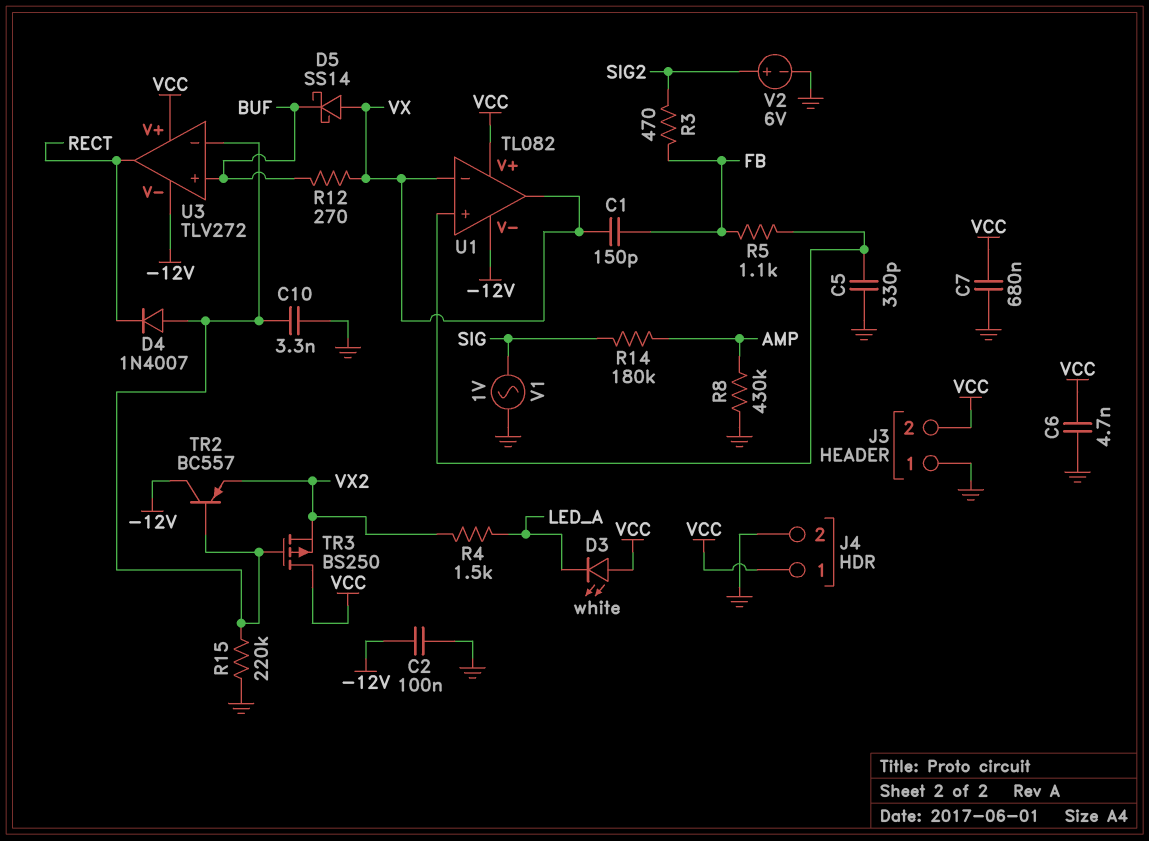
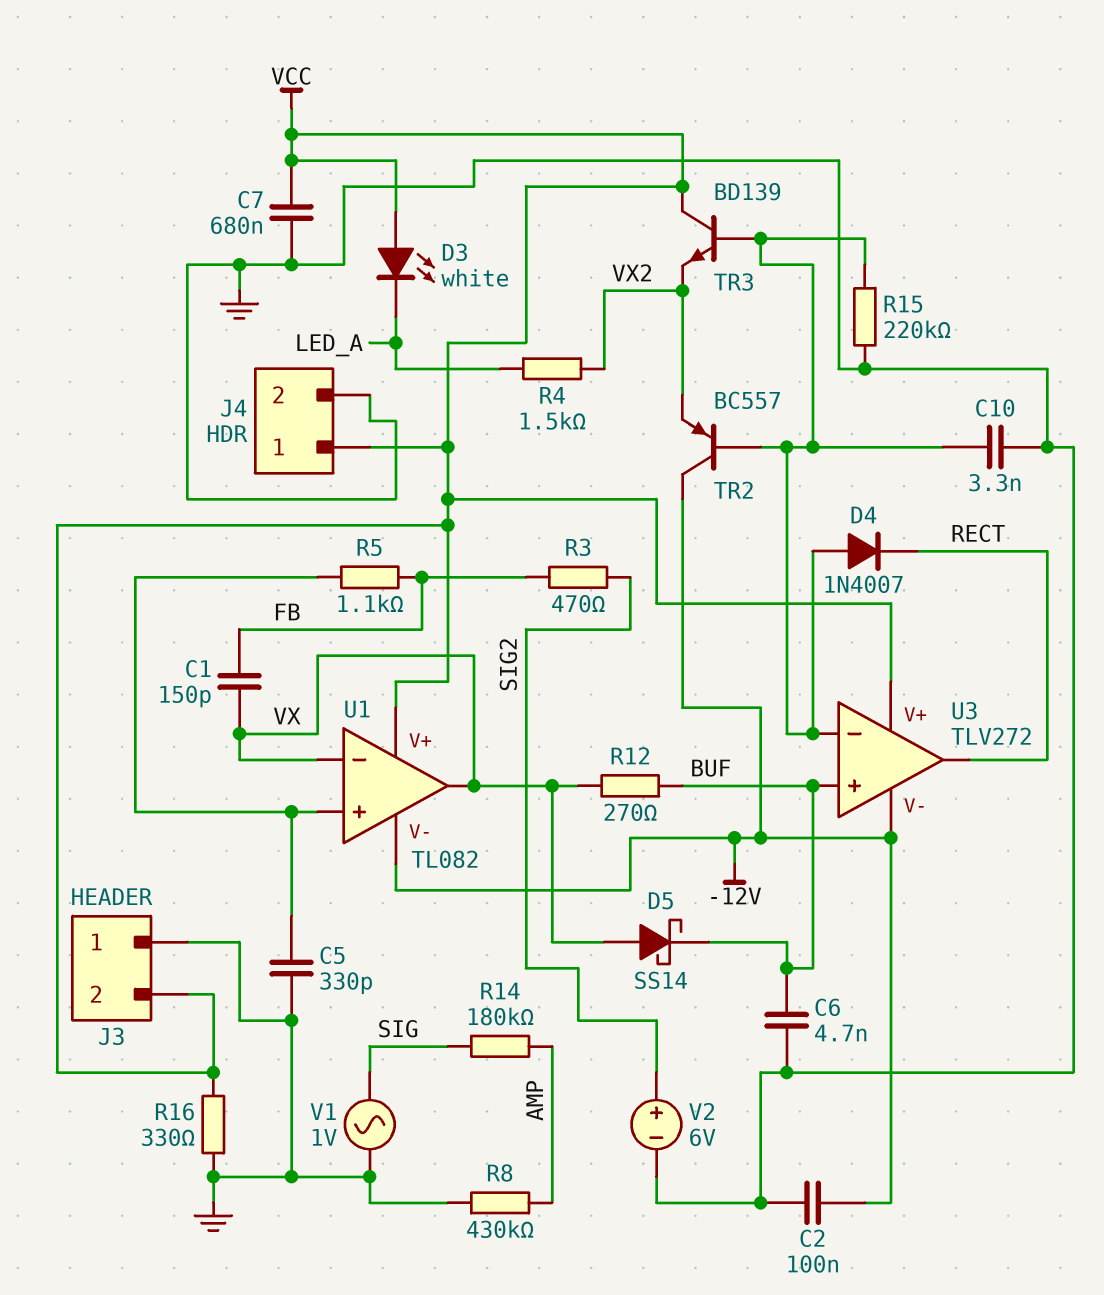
C6: 4.7nF (GND, VCC) -> 4.7nF (BUF, GND)
R16: none -> 330 (GND, VCC)
TR3: PMOS BS250 (G U3/in-, D VCC, S VX2) -> NPN BD139 (B U3/in-, C VCC, E VX2)

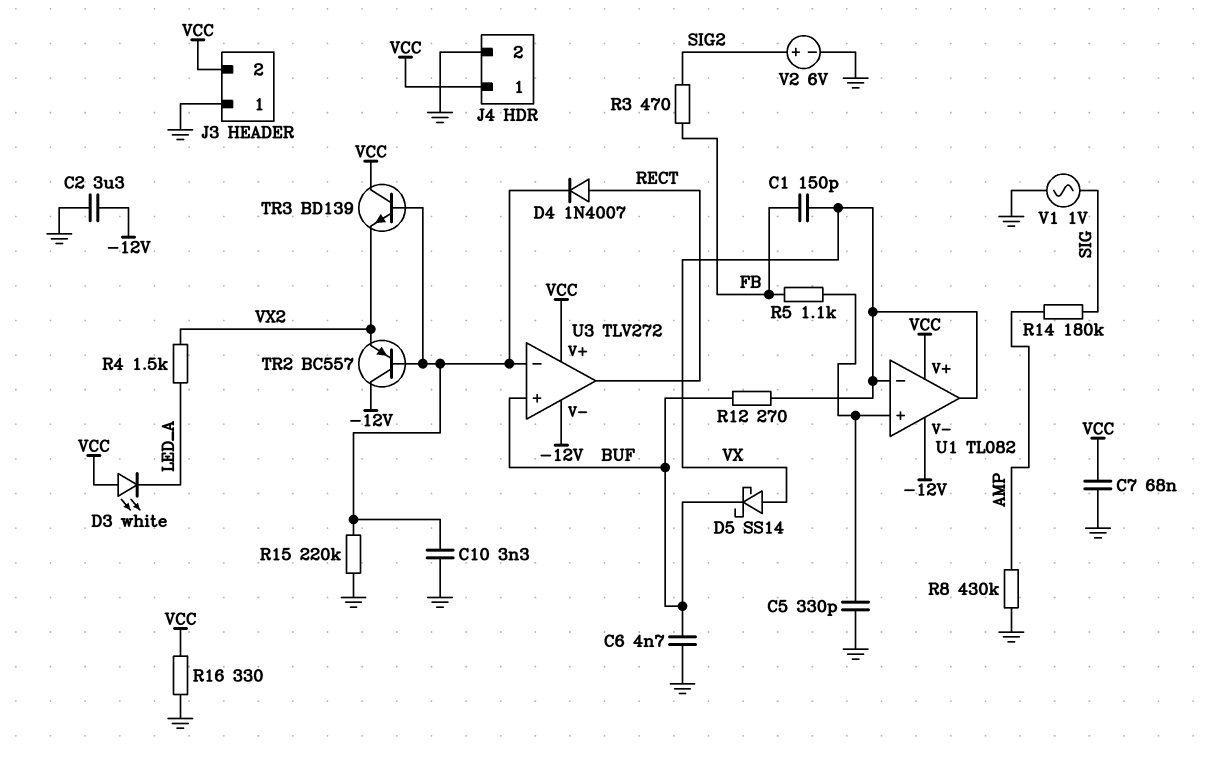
C2: 100nF (-12V, GND) -> 3.3uF (-12V, GND)
C7: 680nF (GND, VCC) -> 68nF (GND, VCC)
D4: diode 1N4007 (A U3/in-, K RECT) -> diode 1N4007 (A RECT, K U3/in-)

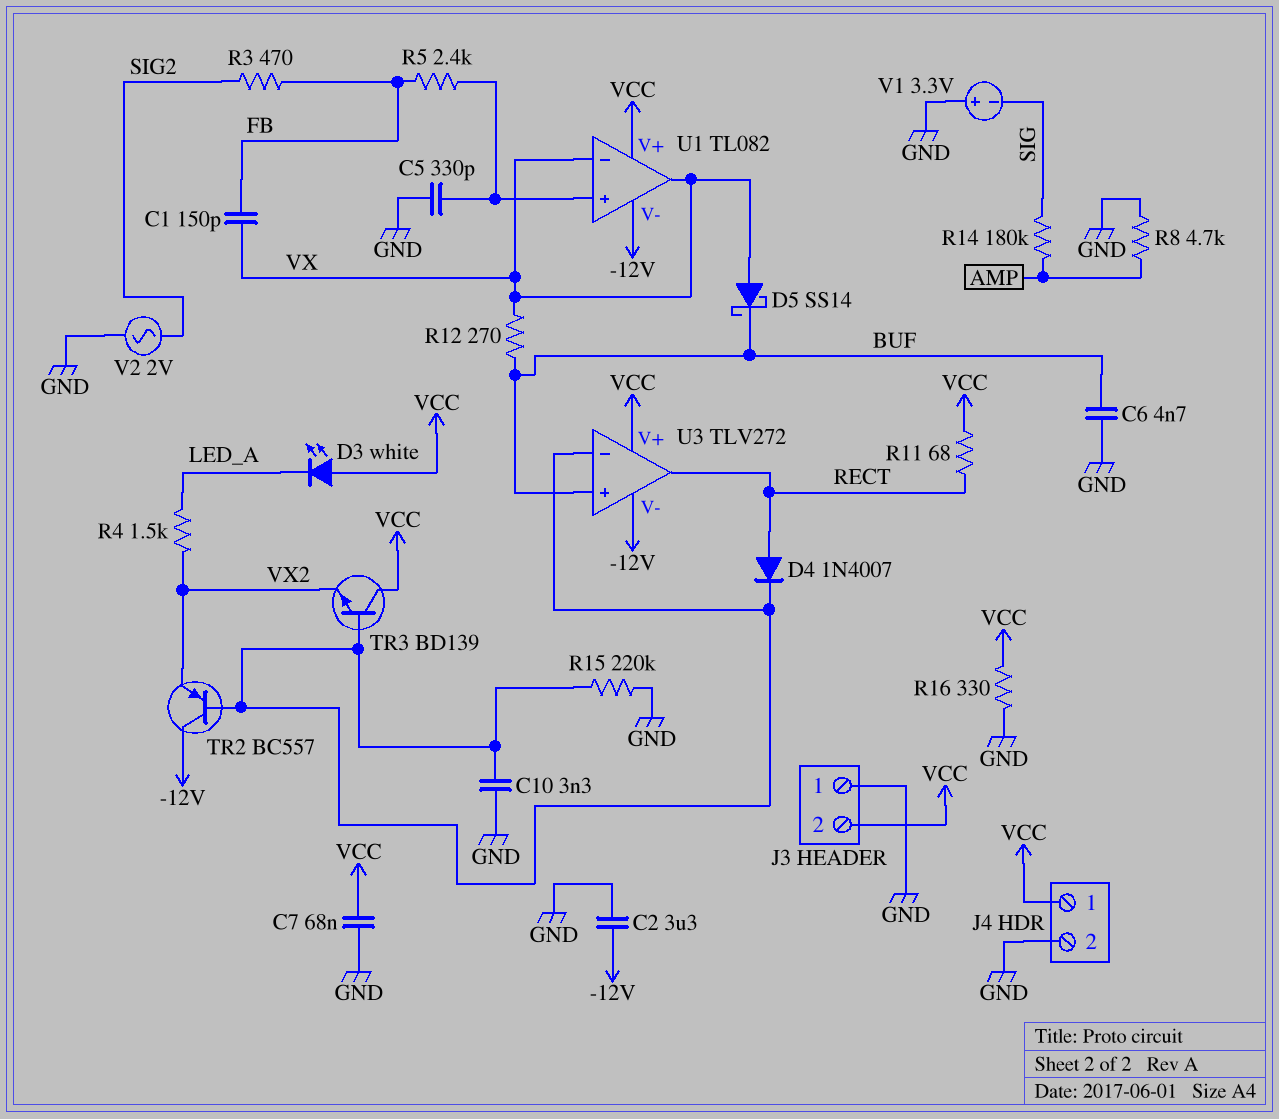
R5: 1.1k (FB, U1/in+) -> 2.4k (FB, U1/in+)
R8: 430k (AMP, GND) -> 4.7k (AMP, GND)
R11: none -> 68 (RECT, VCC)
V1: AC 1V (GND, SIG) -> 3.3V (plus GND, minus SIG)
V2: 6V (plus SIG2, minus GND) -> AC 2V (GND, SIG2)

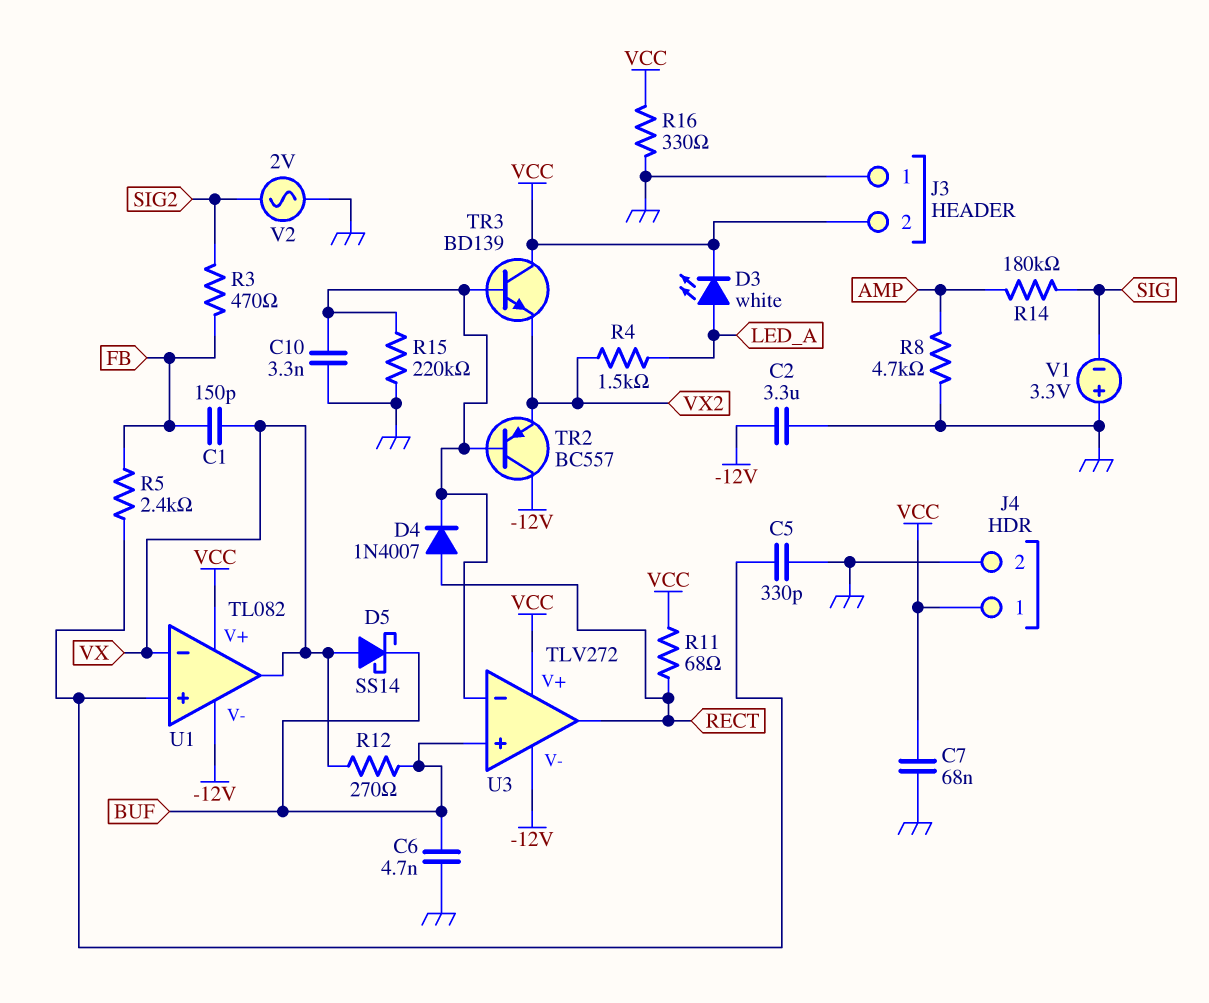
D3: LED white (A VCC, K LED_A) -> LED white (A LED_A, K VCC)

